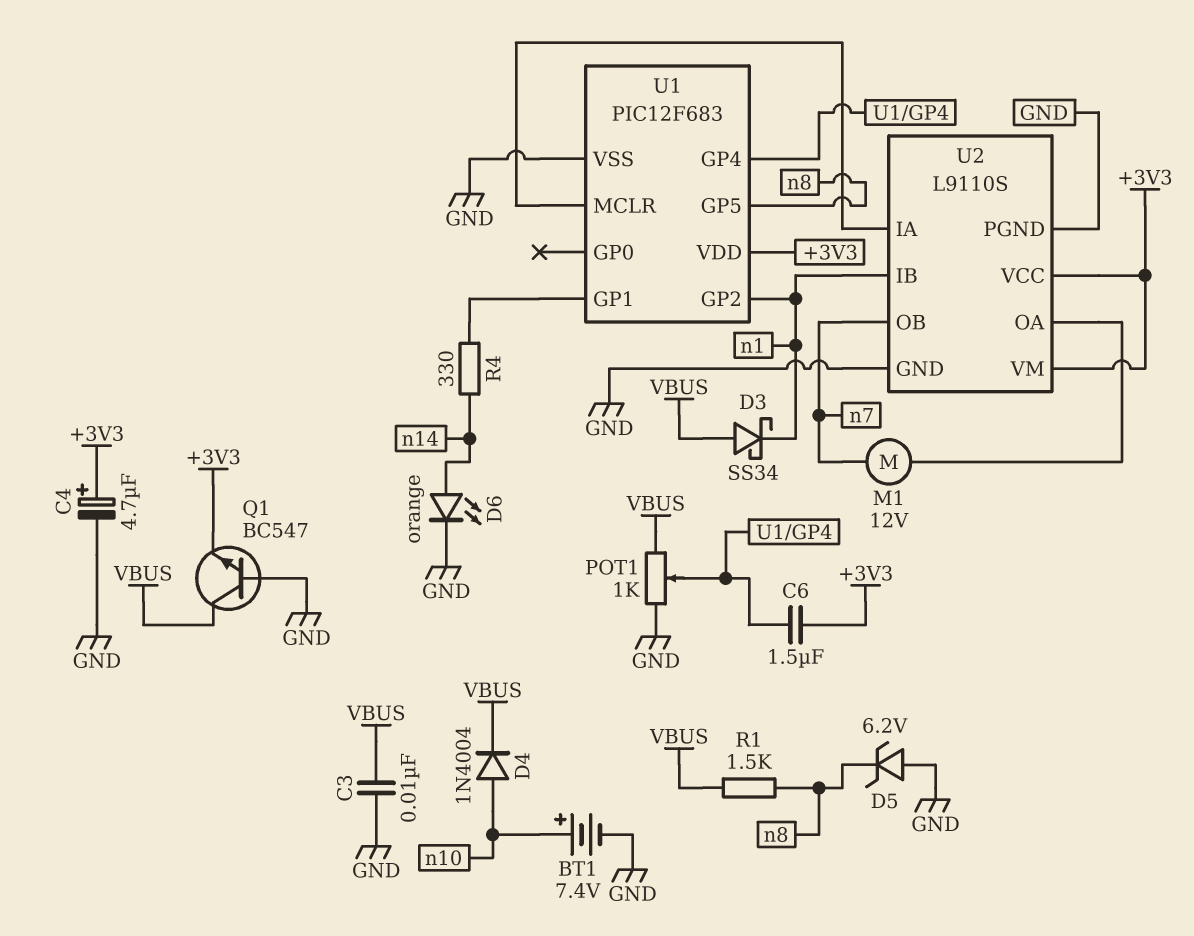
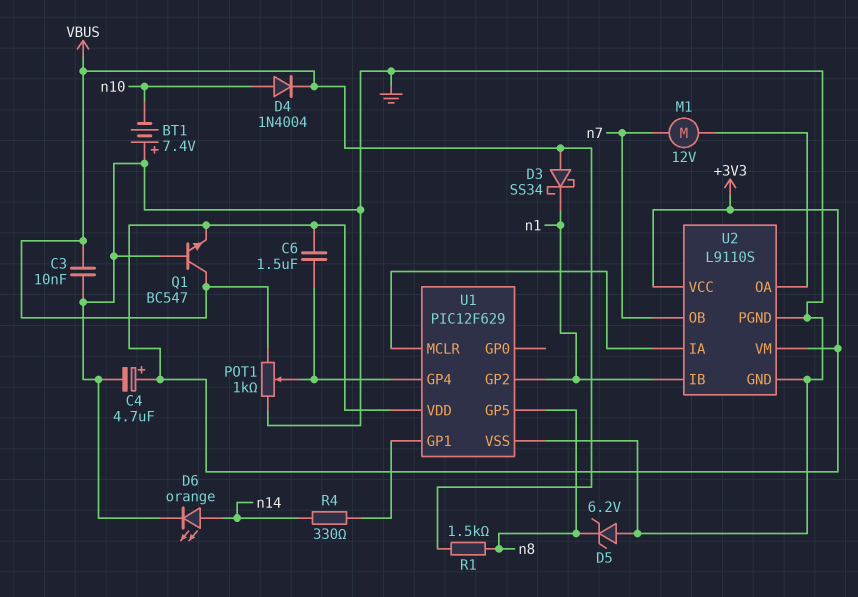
BT1: 7.4V (plus n10, minus GND) -> 7.4V (plus GND, minus n10)
U1: PIC12F683 -> PIC12F629

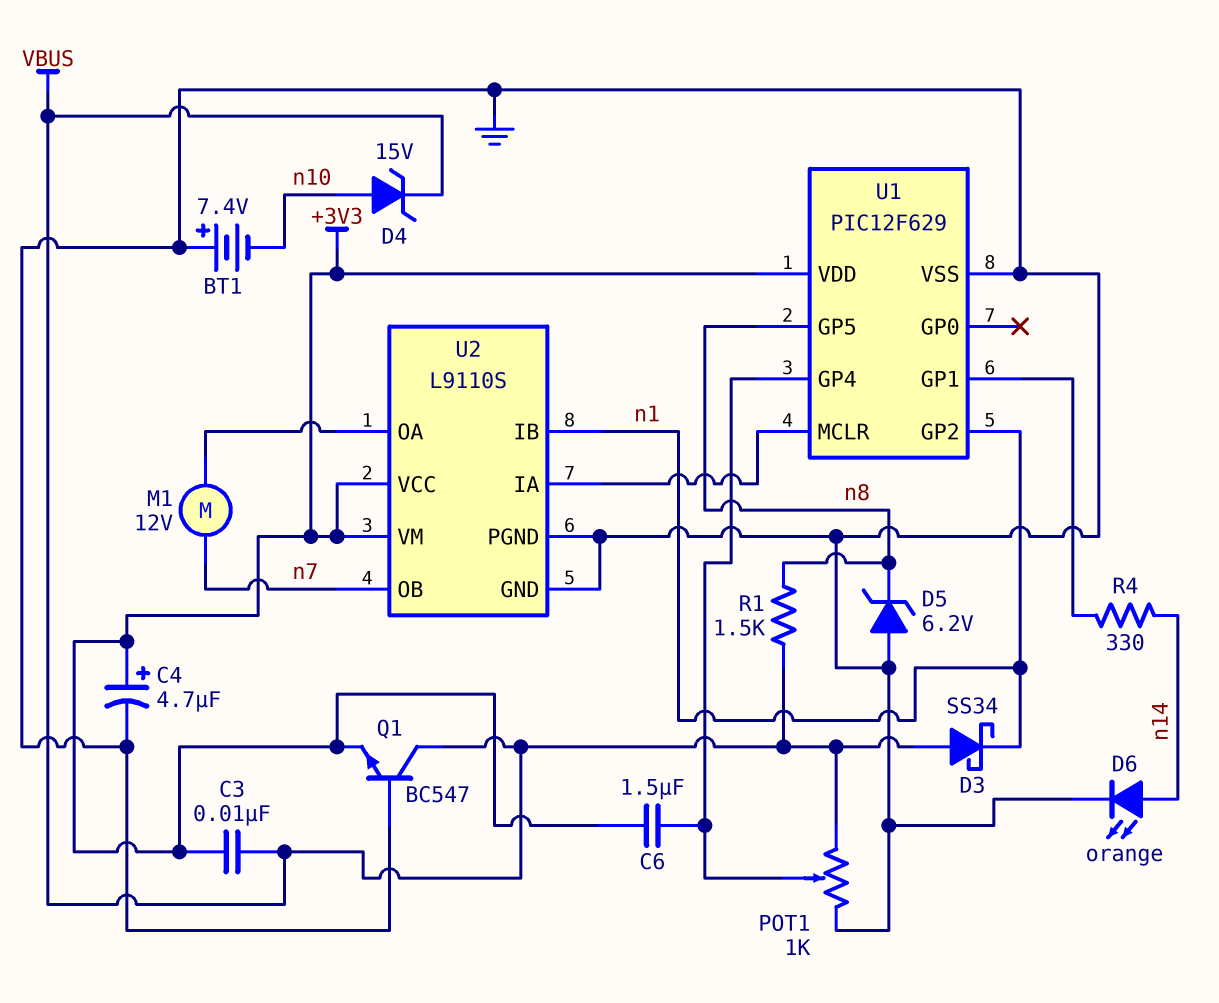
C3: 10nF (GND, VBUS) -> 10nF (+3V3, VBUS)
D4: diode 1N4004 (A n10, K VBUS) -> zener 15V (A n10, K VBUS)

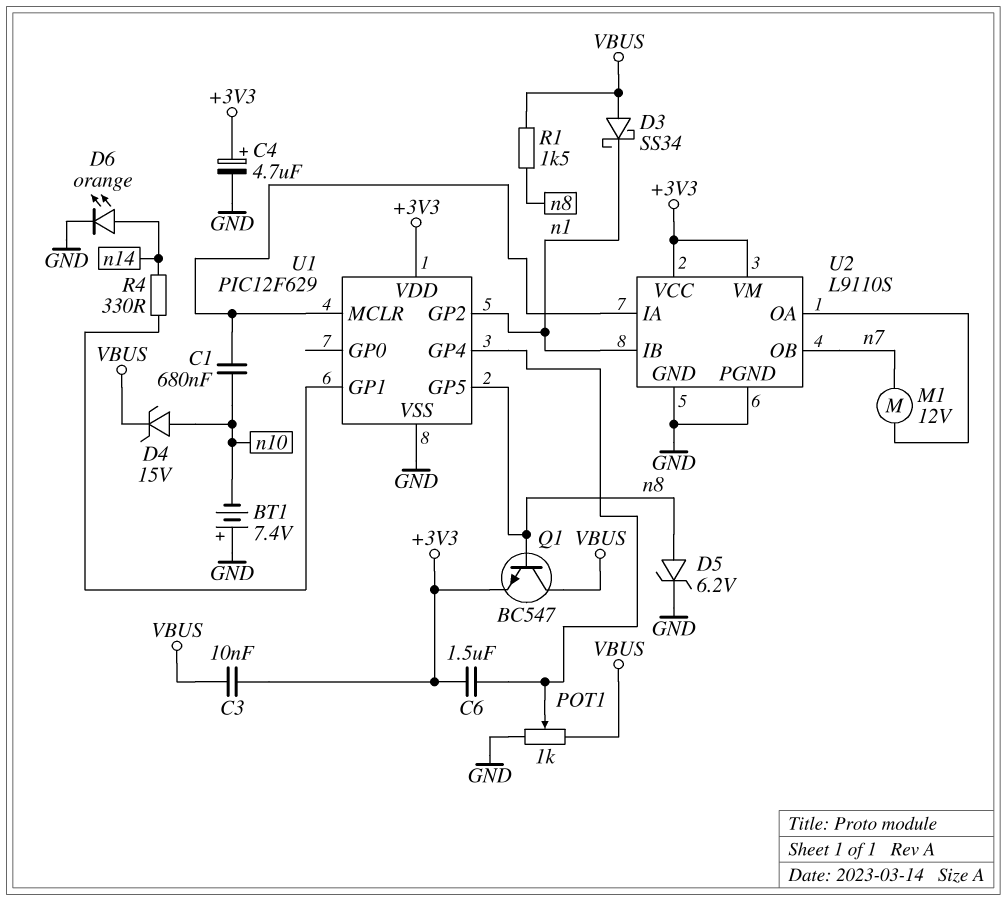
C1: none -> 680nF (U1/MCLR, n10)
D5: zener 6.2V (A GND, K n8) -> zener 6.2V (A n8, K GND)
Q1: NPN BC547 (B GND, C VBUS, E +3V3) -> NPN BC547 (B n8, C VBUS, E +3V3)

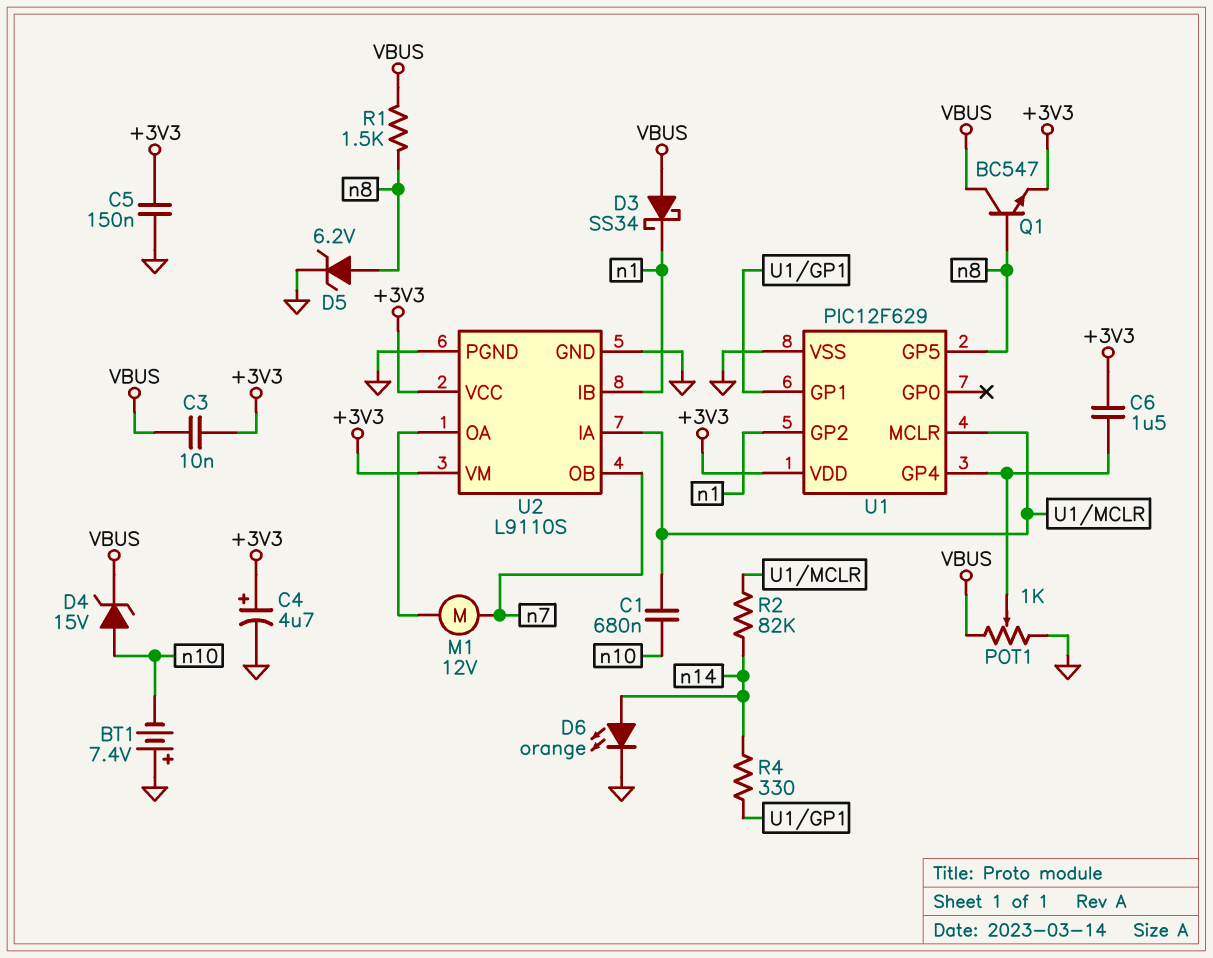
C5: none -> 150nF (+3V3, GND)
R2: none -> 82k (U1/MCLR, n14)

